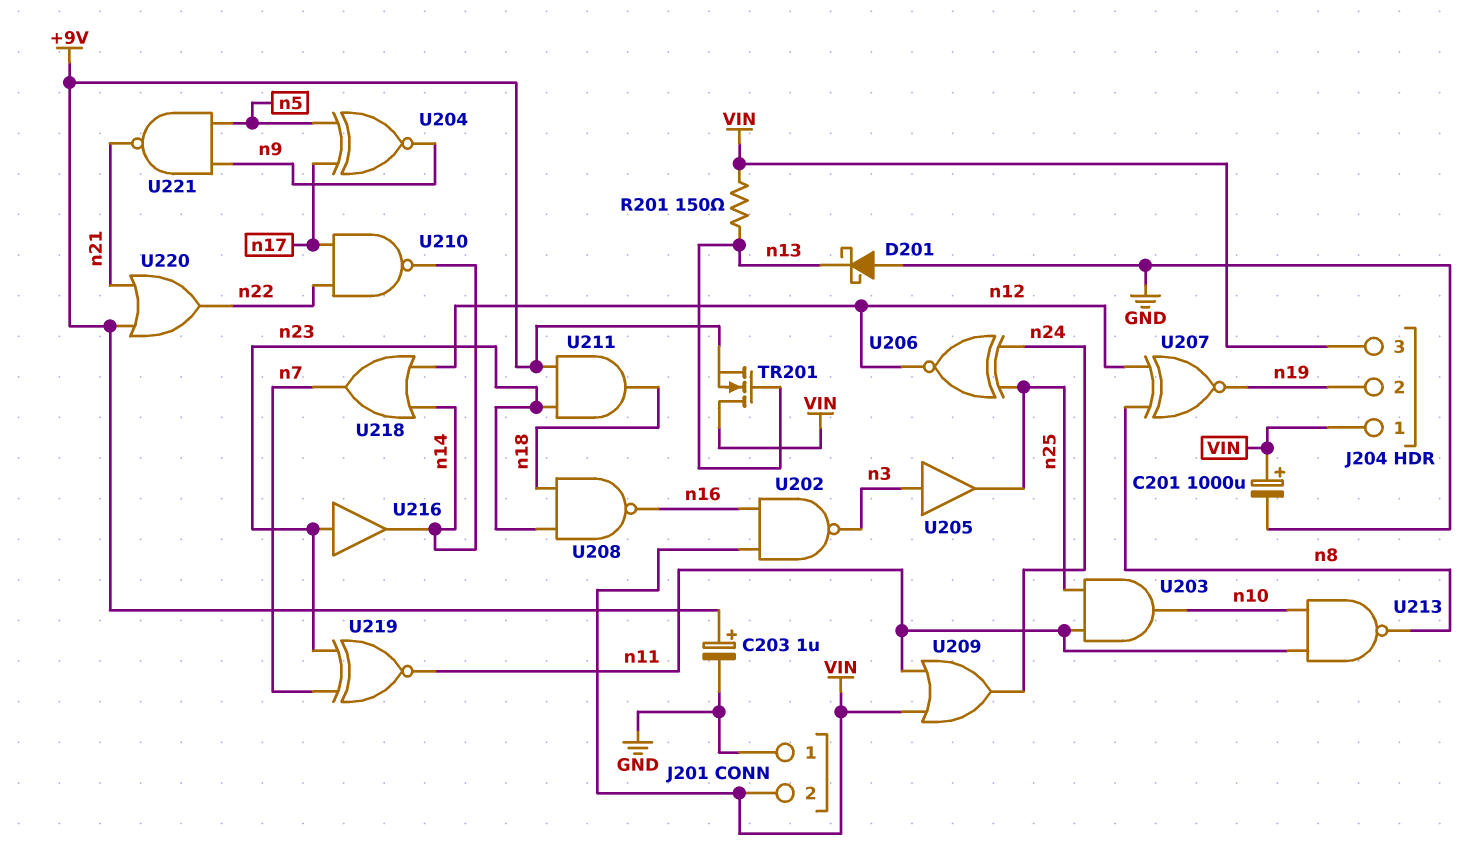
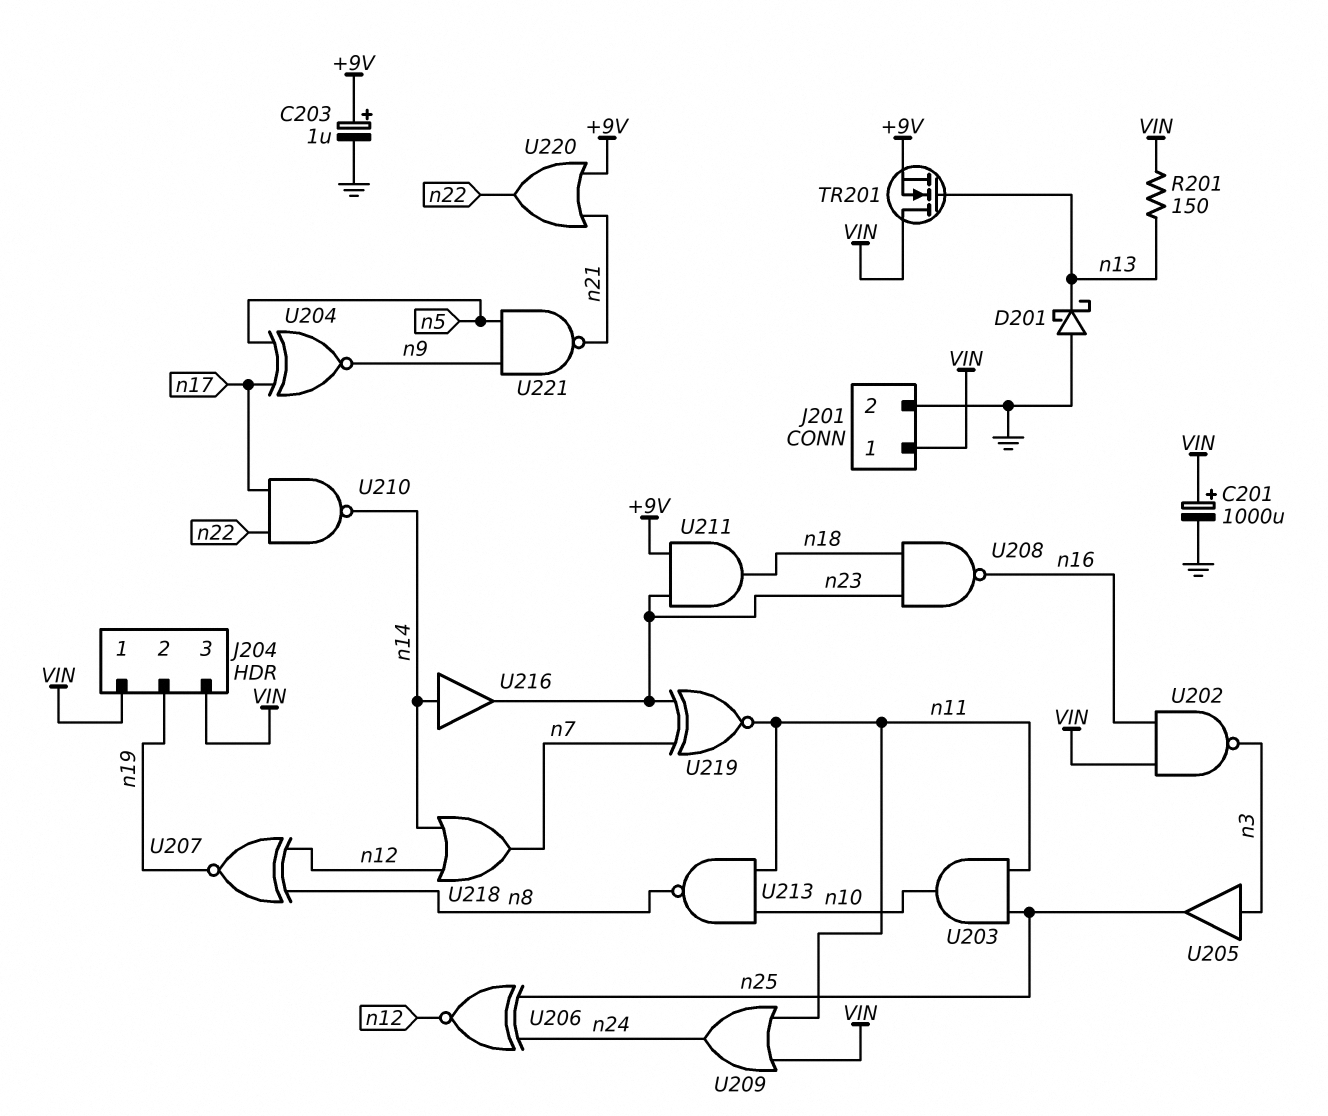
J201 pin 1: GND -> VIN
J201 pin 2: VIN -> GND
U216: buffer (in n23, out n14) -> buffer (in n14, out n23)

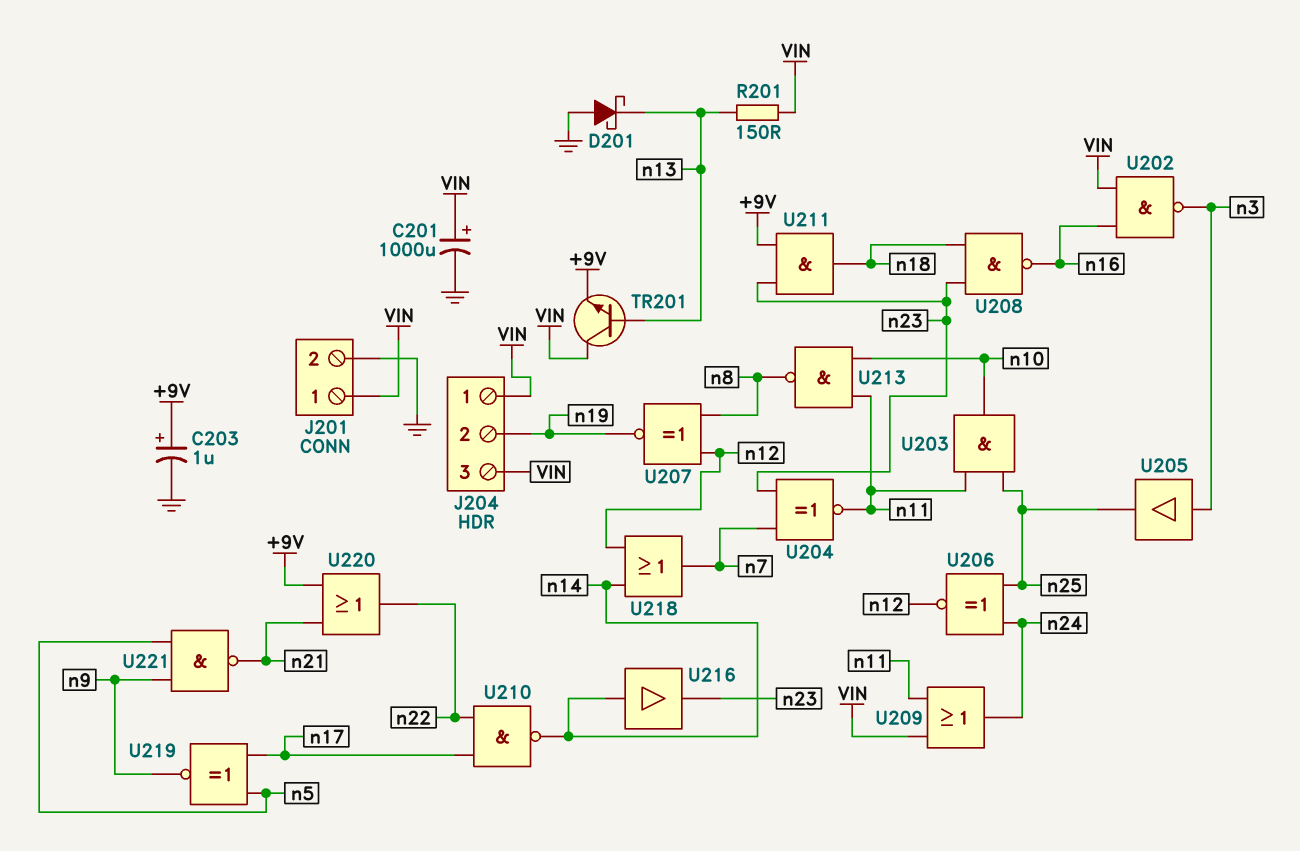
TR201: NMOS (G n13, D VIN, S +9V) -> NPN (B n13, C VIN, E +9V)
U204: XNOR (in n5, in n17, out n9) -> XNOR (in n7, in n23, out n11)
U219: XNOR (in n7, in n23, out n11) -> XNOR (in n5, in n17, out n9)

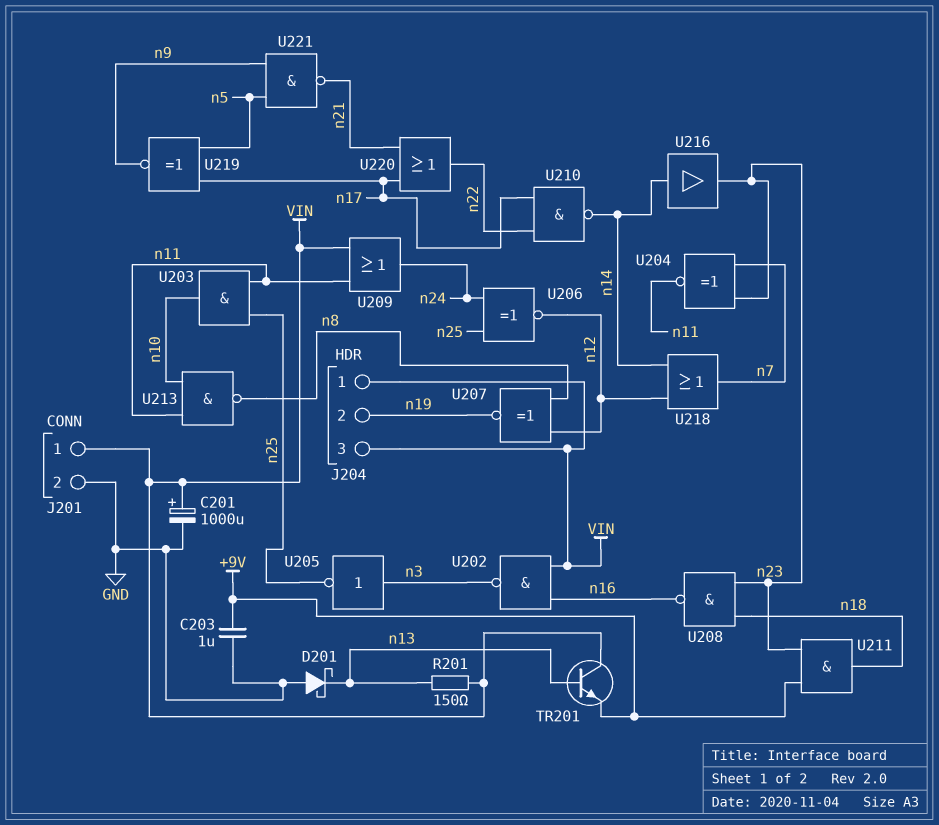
C203: 1uF (plus +9V, minus GND) -> 1uF (+9V, GND)
U205: buffer (in n3, out n25) -> NOT (in n3, out n25)
U220: OR (in +9V, in n21, out n22) -> OR (in n17, in n21, out n22)

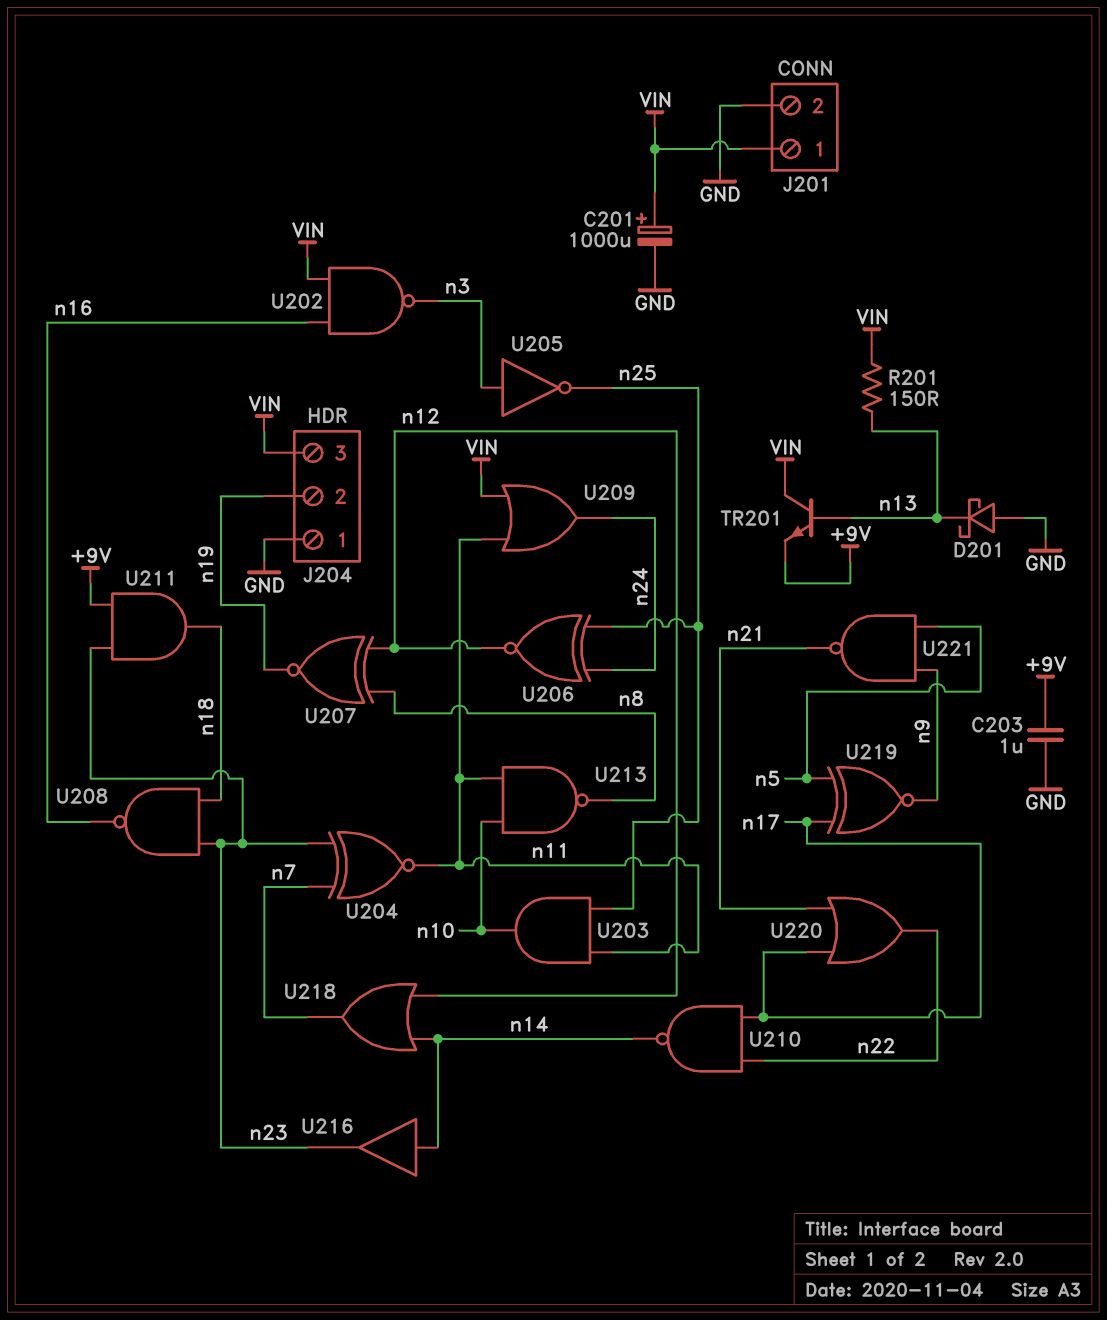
J204 pin 1: VIN -> GND

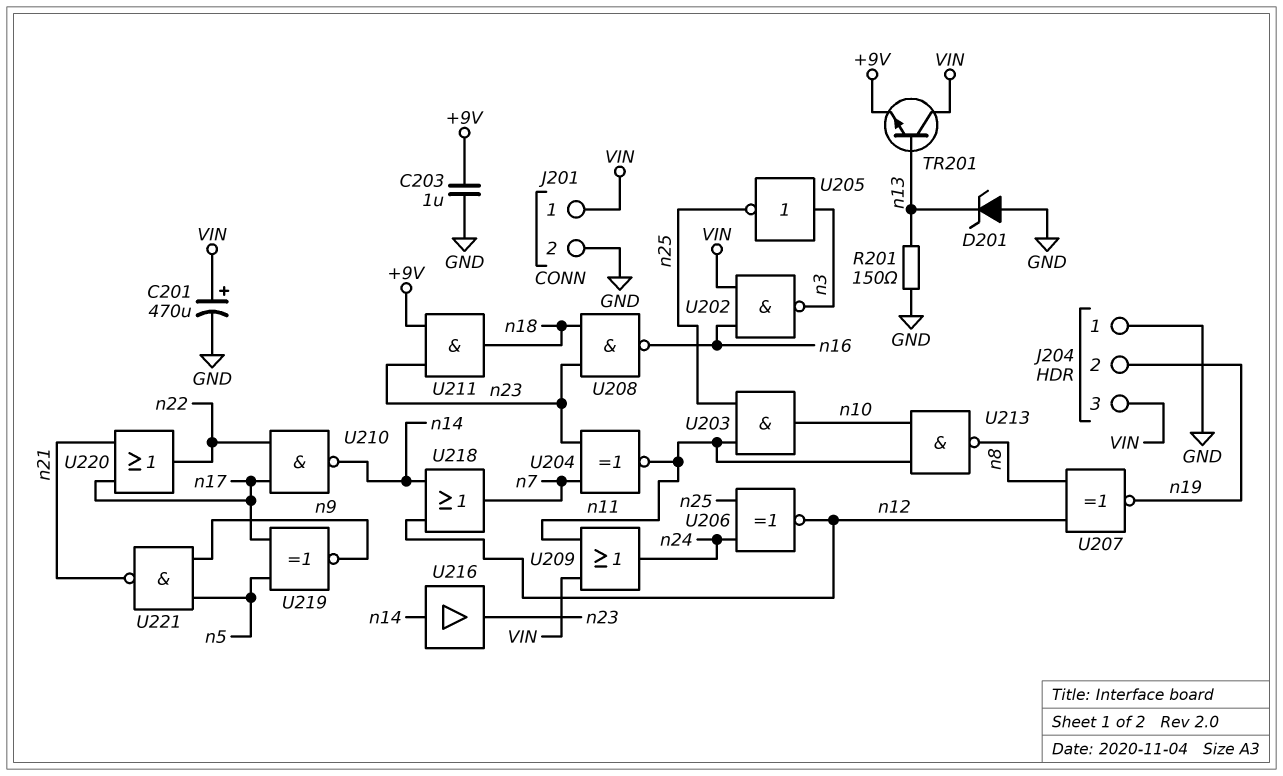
C201: 1000uF (plus VIN, minus GND) -> 470uF (plus VIN, minus GND)
D201: schottky (A GND, K n13) -> zener (A GND, K n13)
R201: 150 (VIN, n13) -> 150 (GND, n13)

